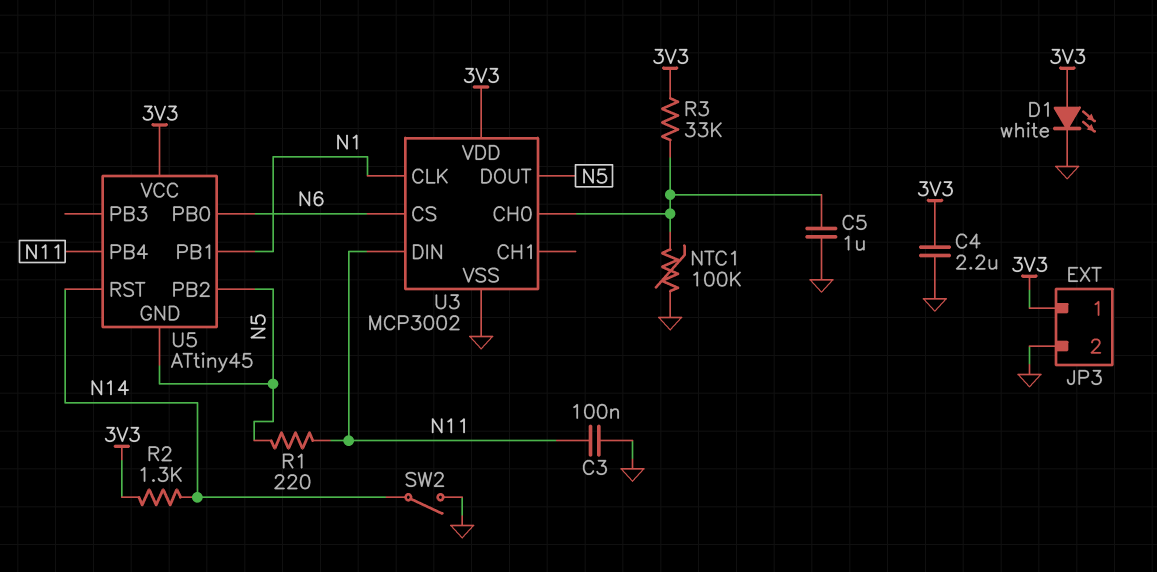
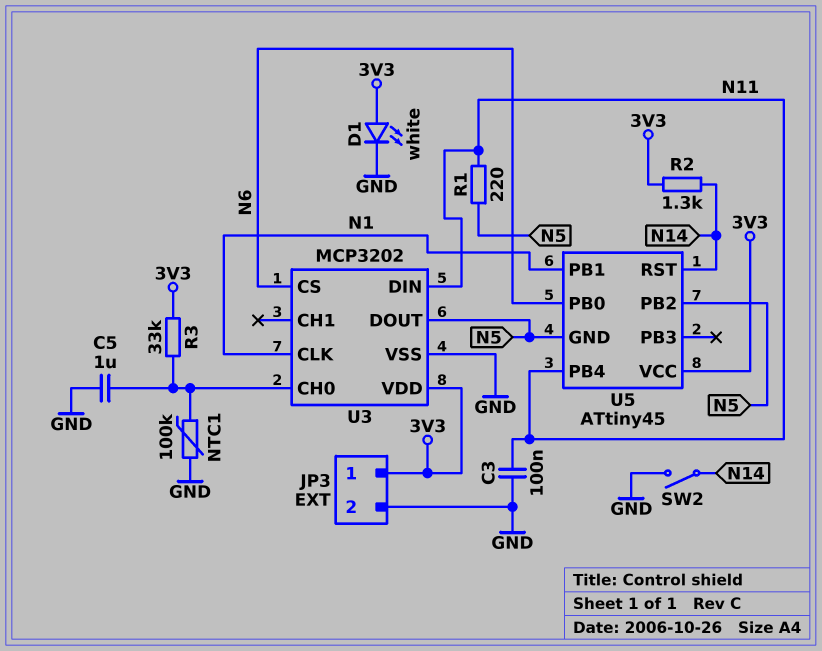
C4: 2.2uF (3V3, GND) -> none
U3: MCP3002 -> MCP3202

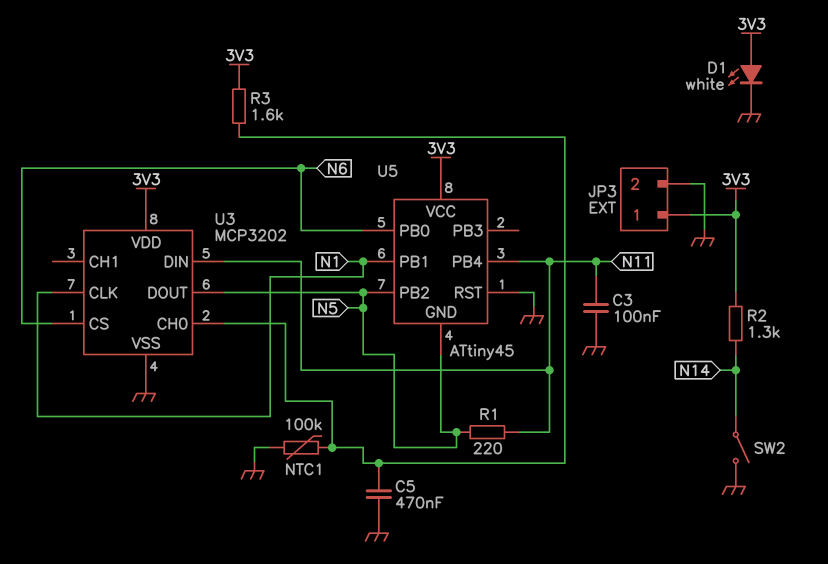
C5: 1uF (GND, U3/CH0) -> 470nF (GND, U3/CH0)
R3: 33k (3V3, U3/CH0) -> 1.6k (3V3, U3/CH0)
U5 pin RST: N14 -> GND

